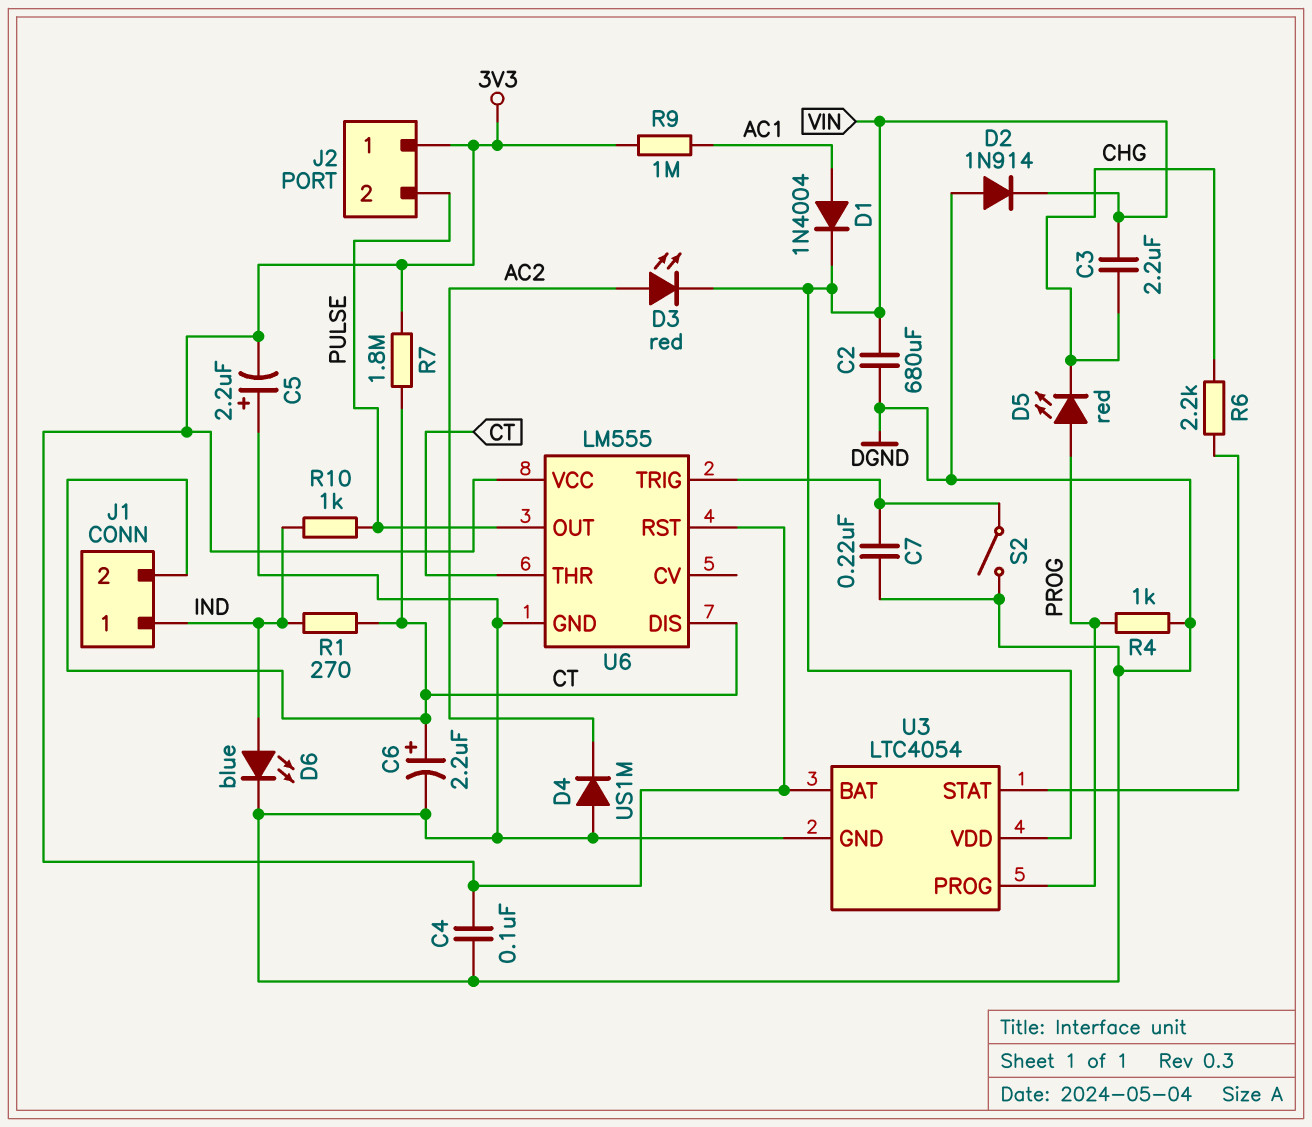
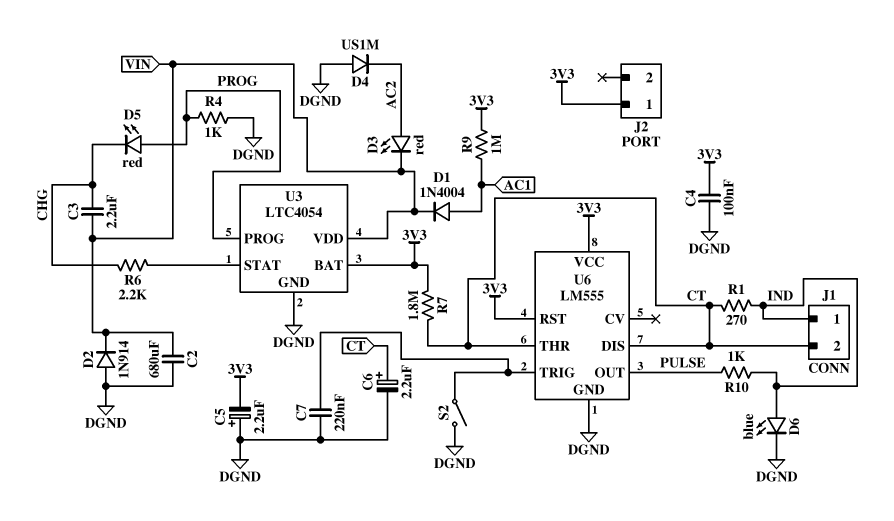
J2 pin 2: PULSE -> none

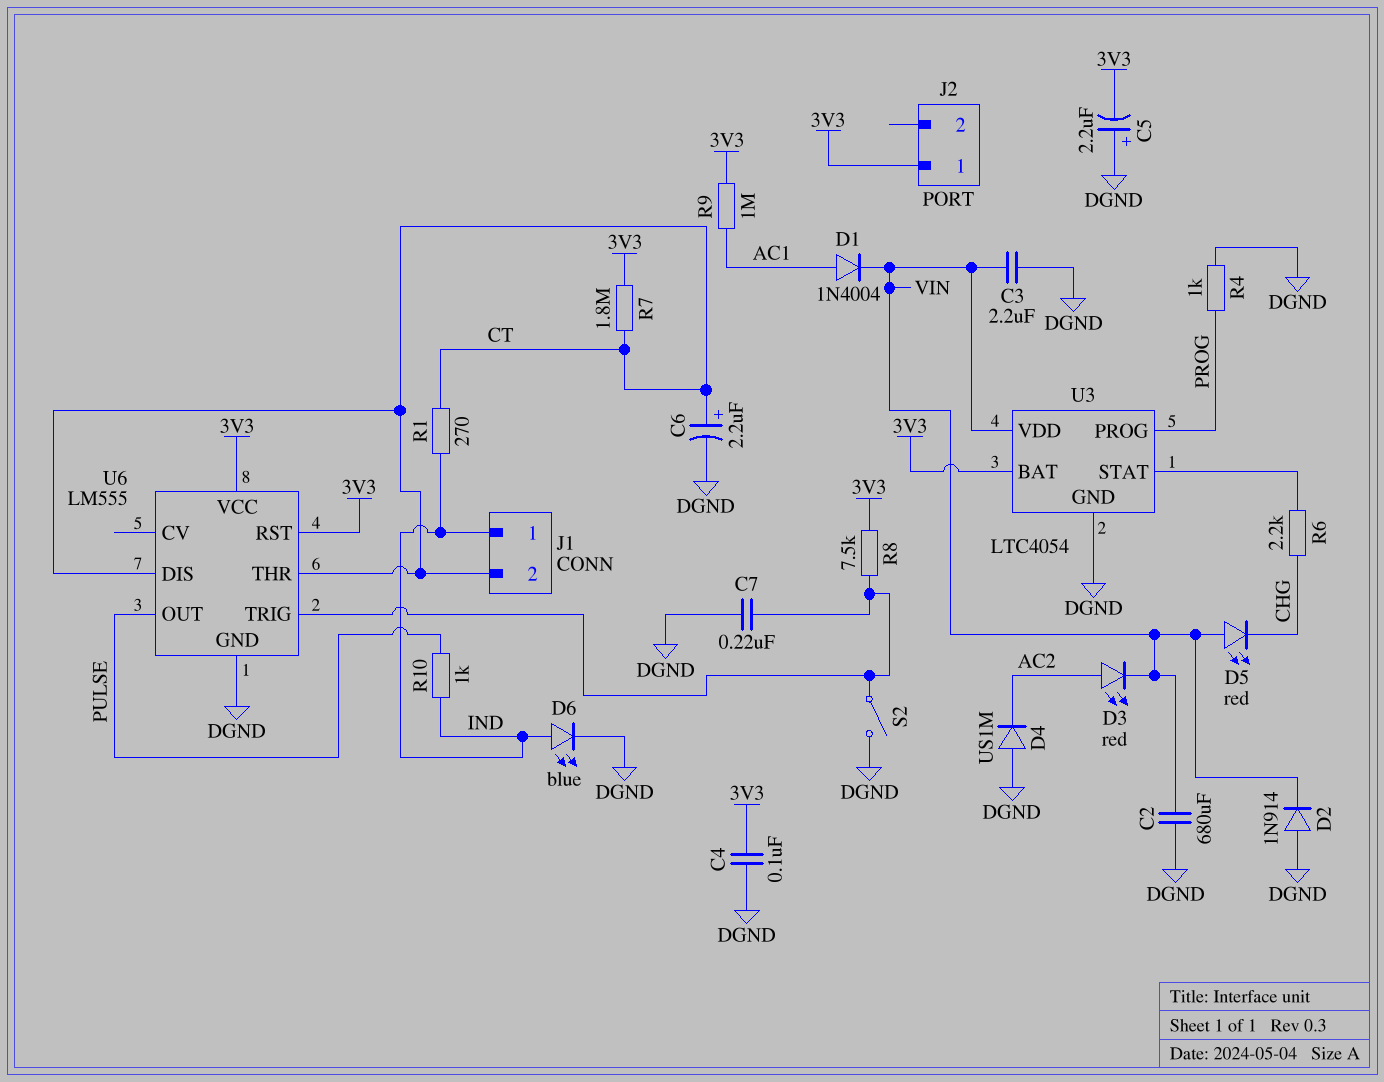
C3: 2.2uF (CHG, VIN) -> 2.2uF (DGND, VIN)
D5: LED red (A PROG, K CHG) -> LED red (A VIN, K CHG)
R8: none -> 7.5k (3V3, U6/TRIG)

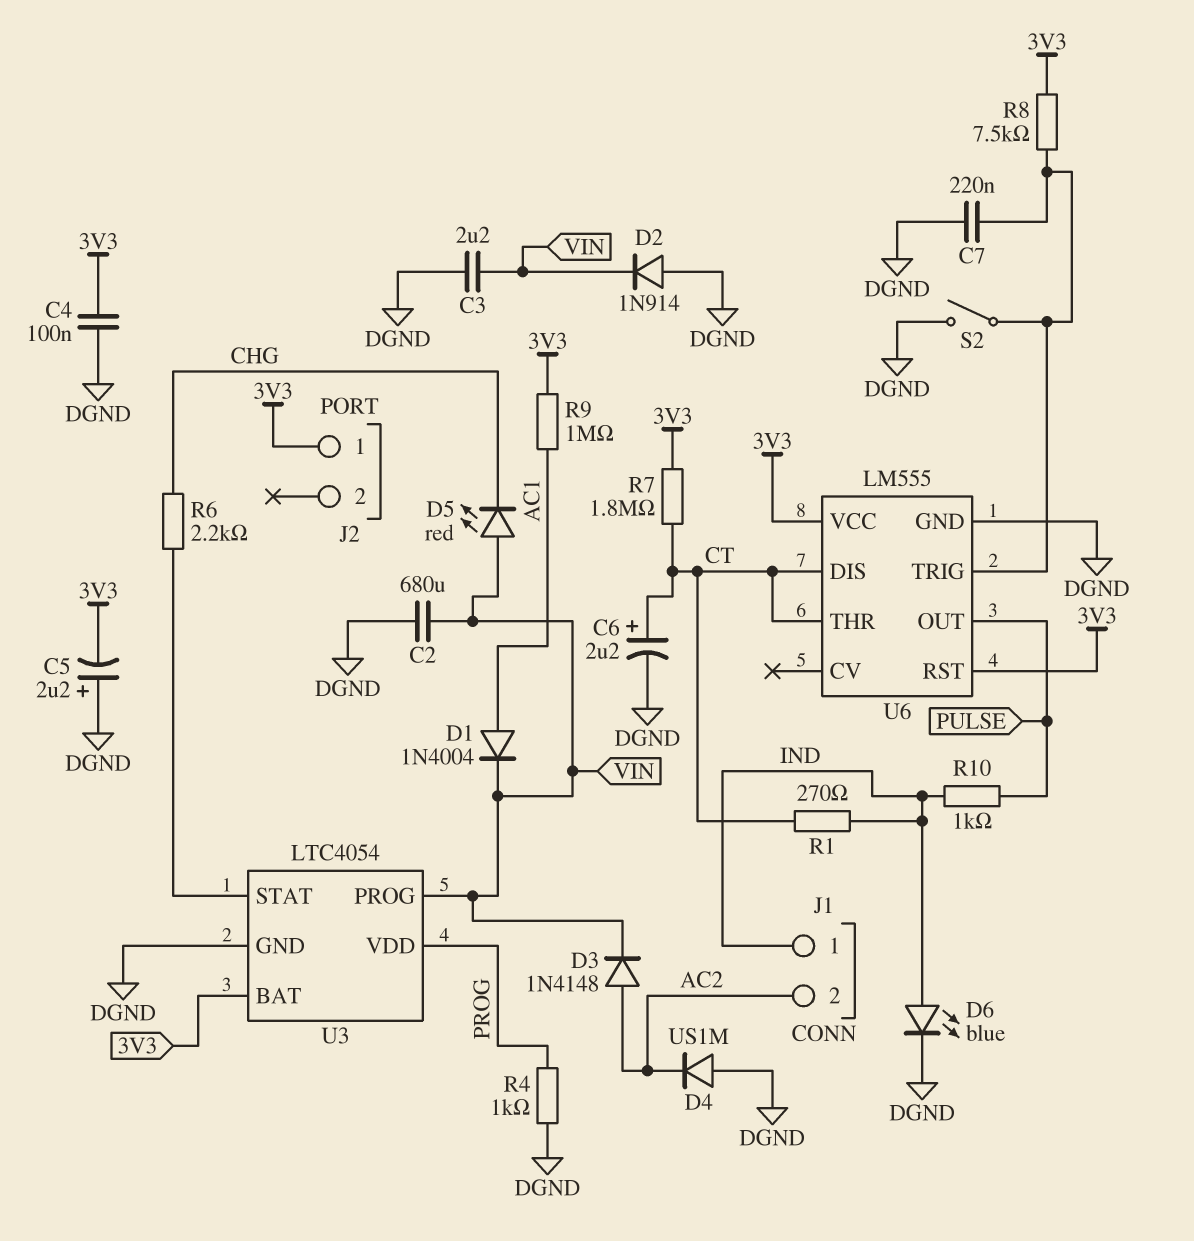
D3: LED red (A AC2, K VIN) -> diode 1N4148 (A AC2, K VIN)
J1 pin 2: CT -> AC2
U3 pin PROG: PROG -> VIN
U3 pin VDD: VIN -> PROG

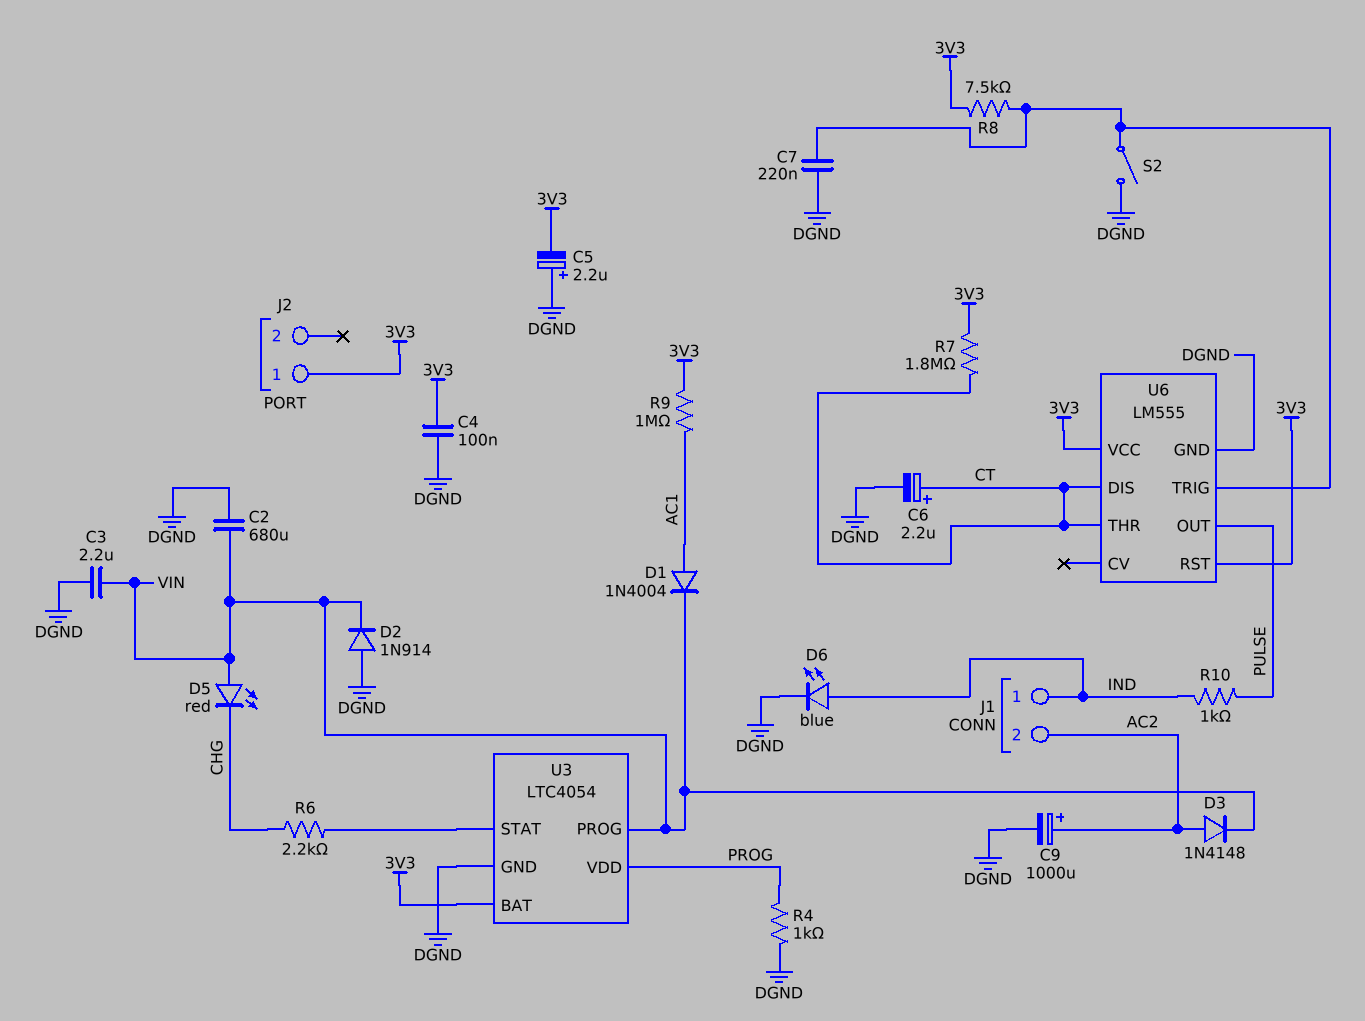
C9: none -> 1000uF (plus AC2, minus DGND)
D4: diode US1M (A DGND, K AC2) -> none
R1: 270 (CT, IND) -> none

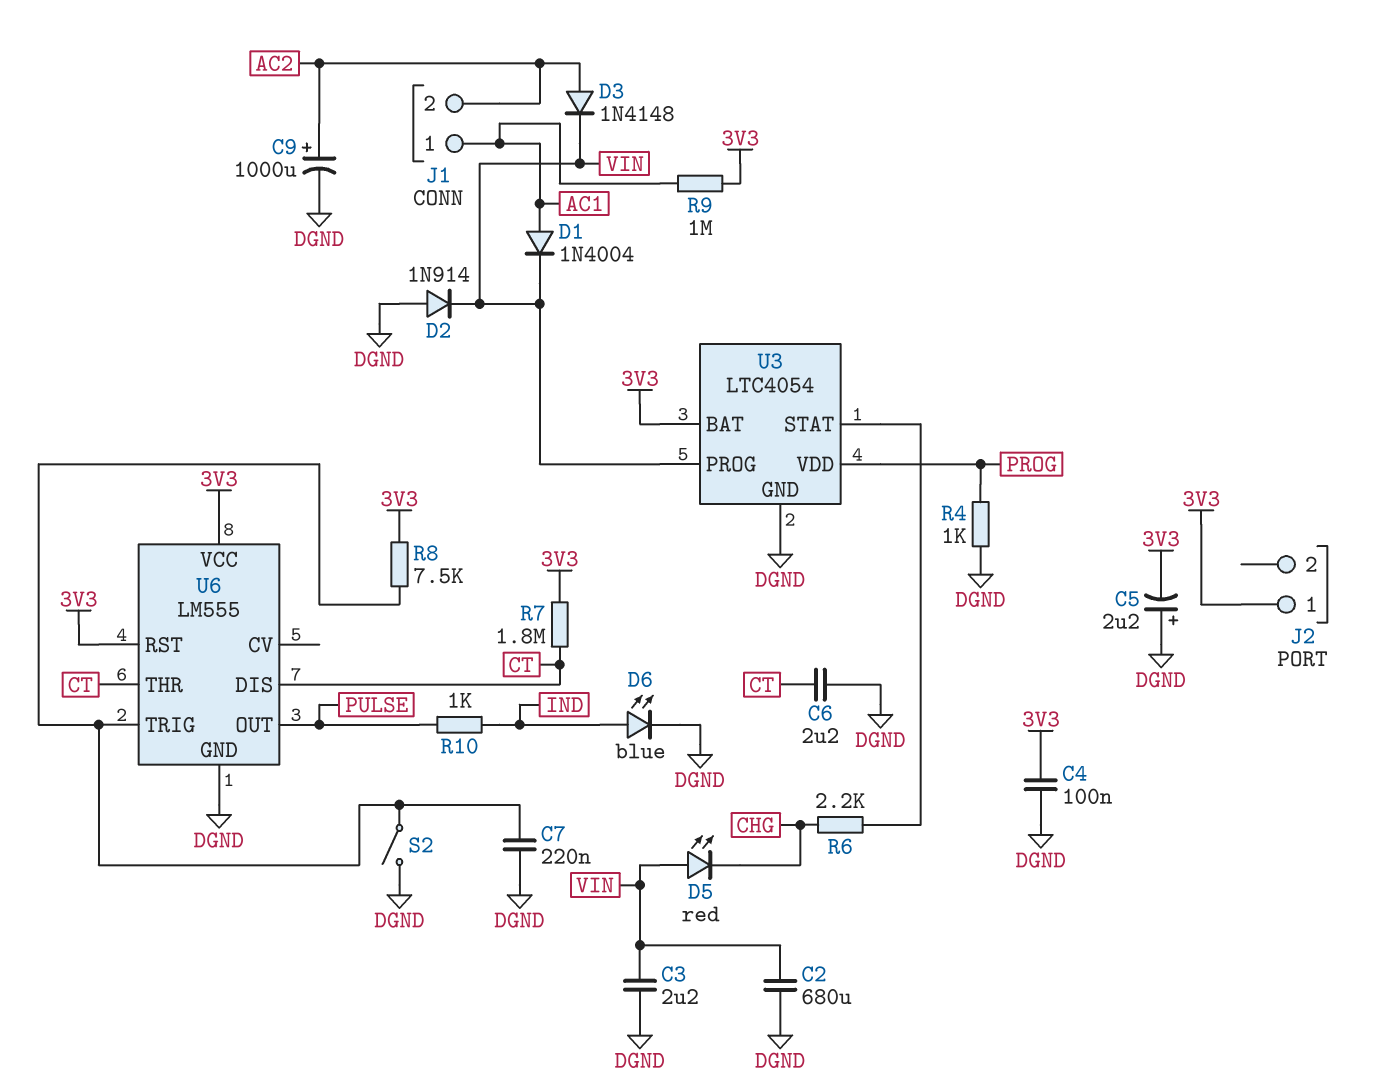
C6: 2.2uF (plus CT, minus DGND) -> 2.2uF (CT, DGND)
J1 pin 1: IND -> AC1

